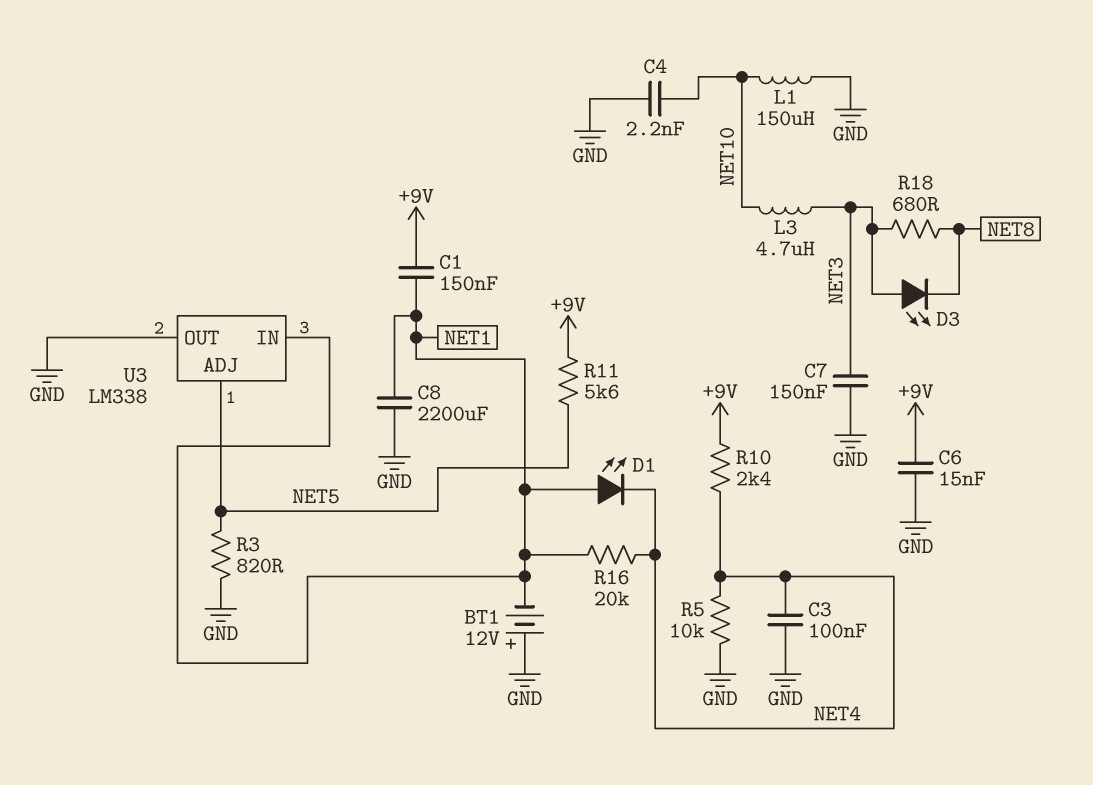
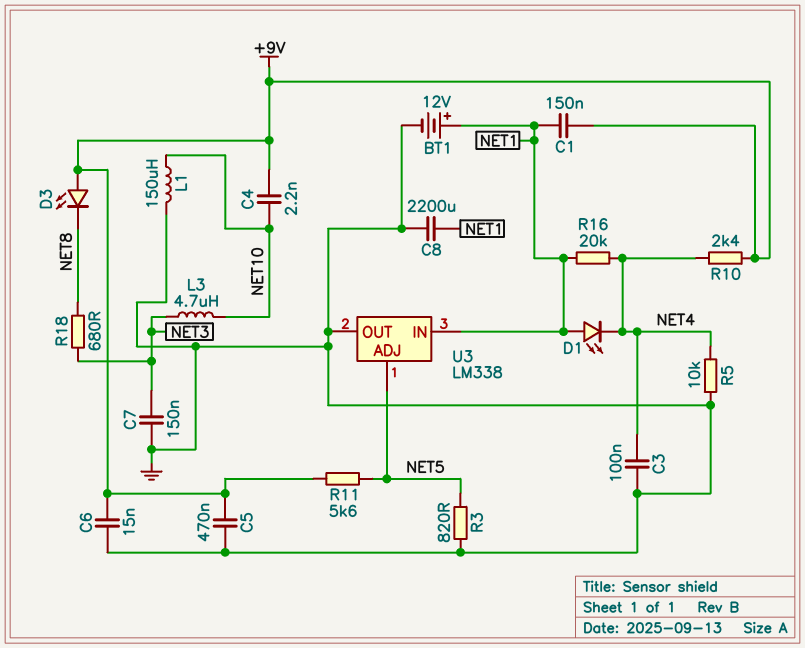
BT1: 12V (plus GND, minus NET1) -> 12V (plus NET1, minus GND)
C4: 2.2nF (GND, NET10) -> 2.2nF (+9V, NET10)
C5: none -> 470nF (+9V, GND)
D3: LED (A NET3, K NET8) -> LED (A +9V, K NET8)

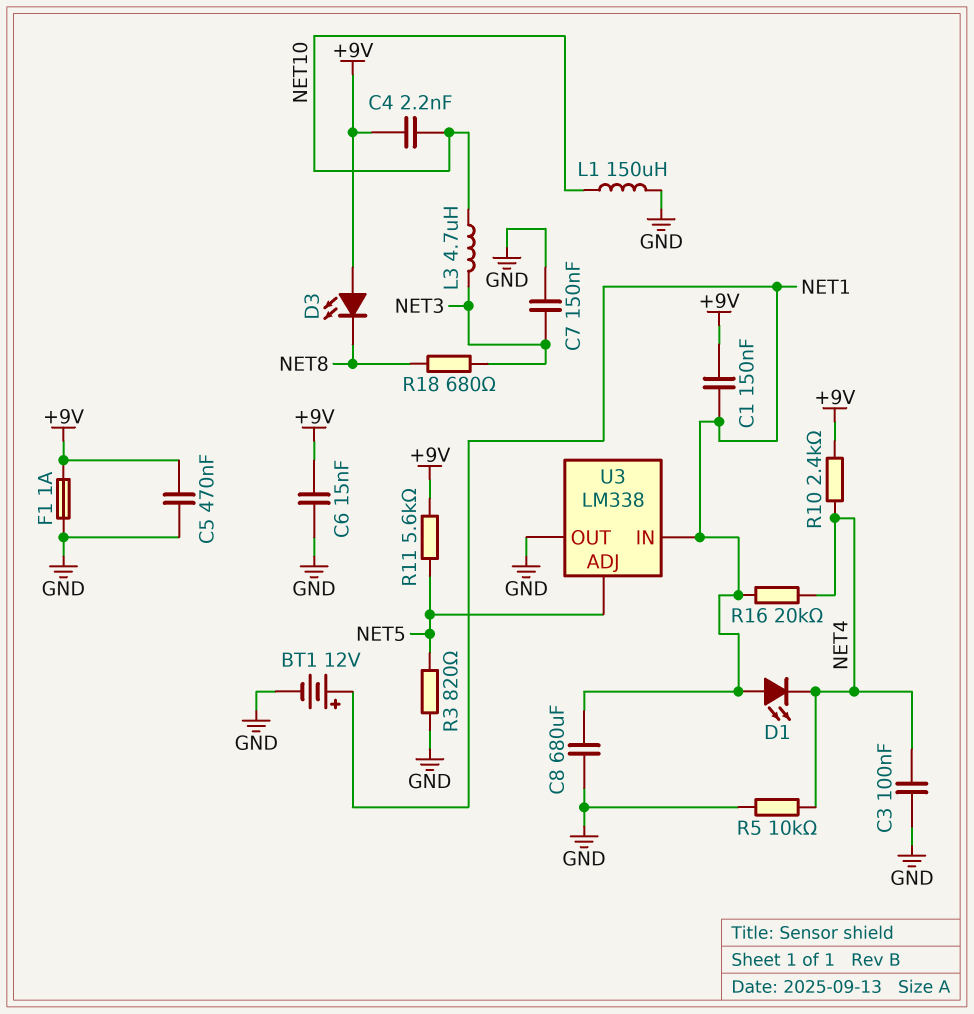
C8: 2200uF (GND, NET1) -> 680uF (GND, NET1)
F1: none -> 1A (+9V, GND)

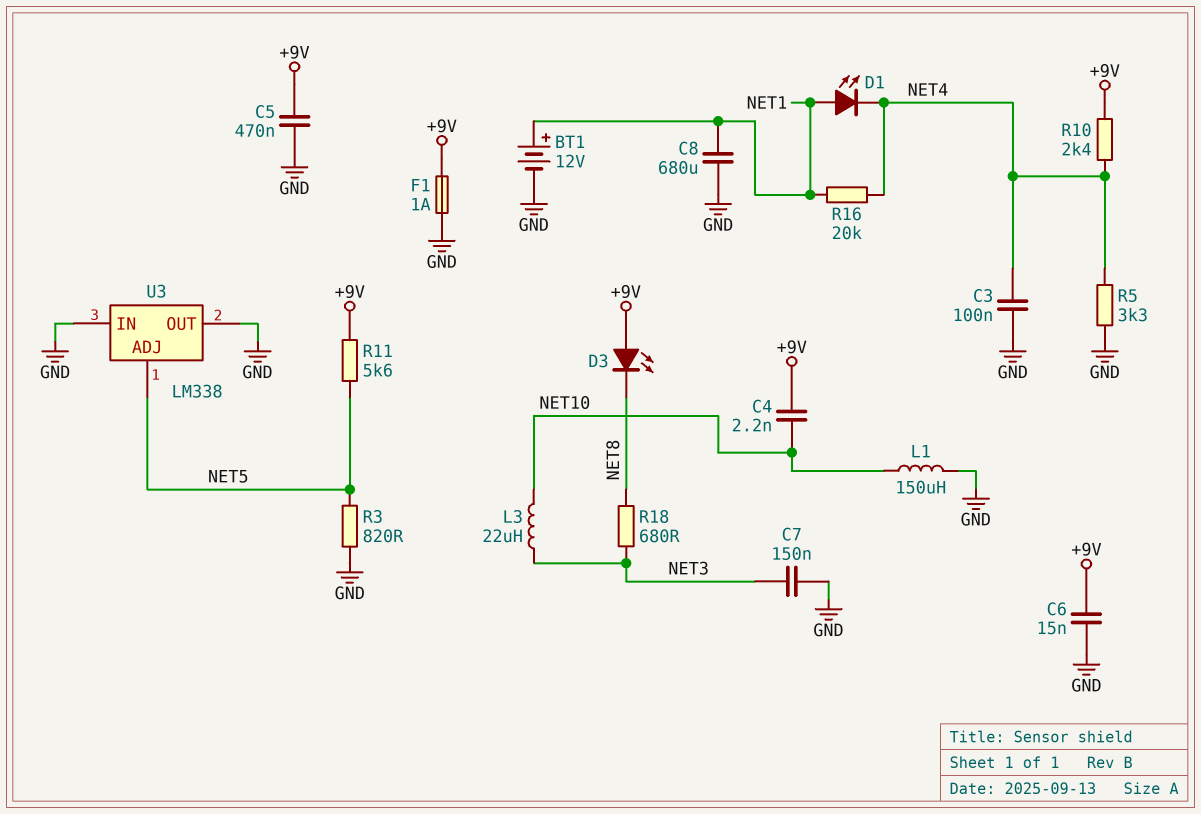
C1: 150nF (+9V, NET1) -> none
L3: 4.7uH (NET3, NET10) -> 22uH (NET3, NET10)
R5: 10k (GND, NET4) -> 3.3k (GND, NET4)
U3 pin IN: NET1 -> GND

